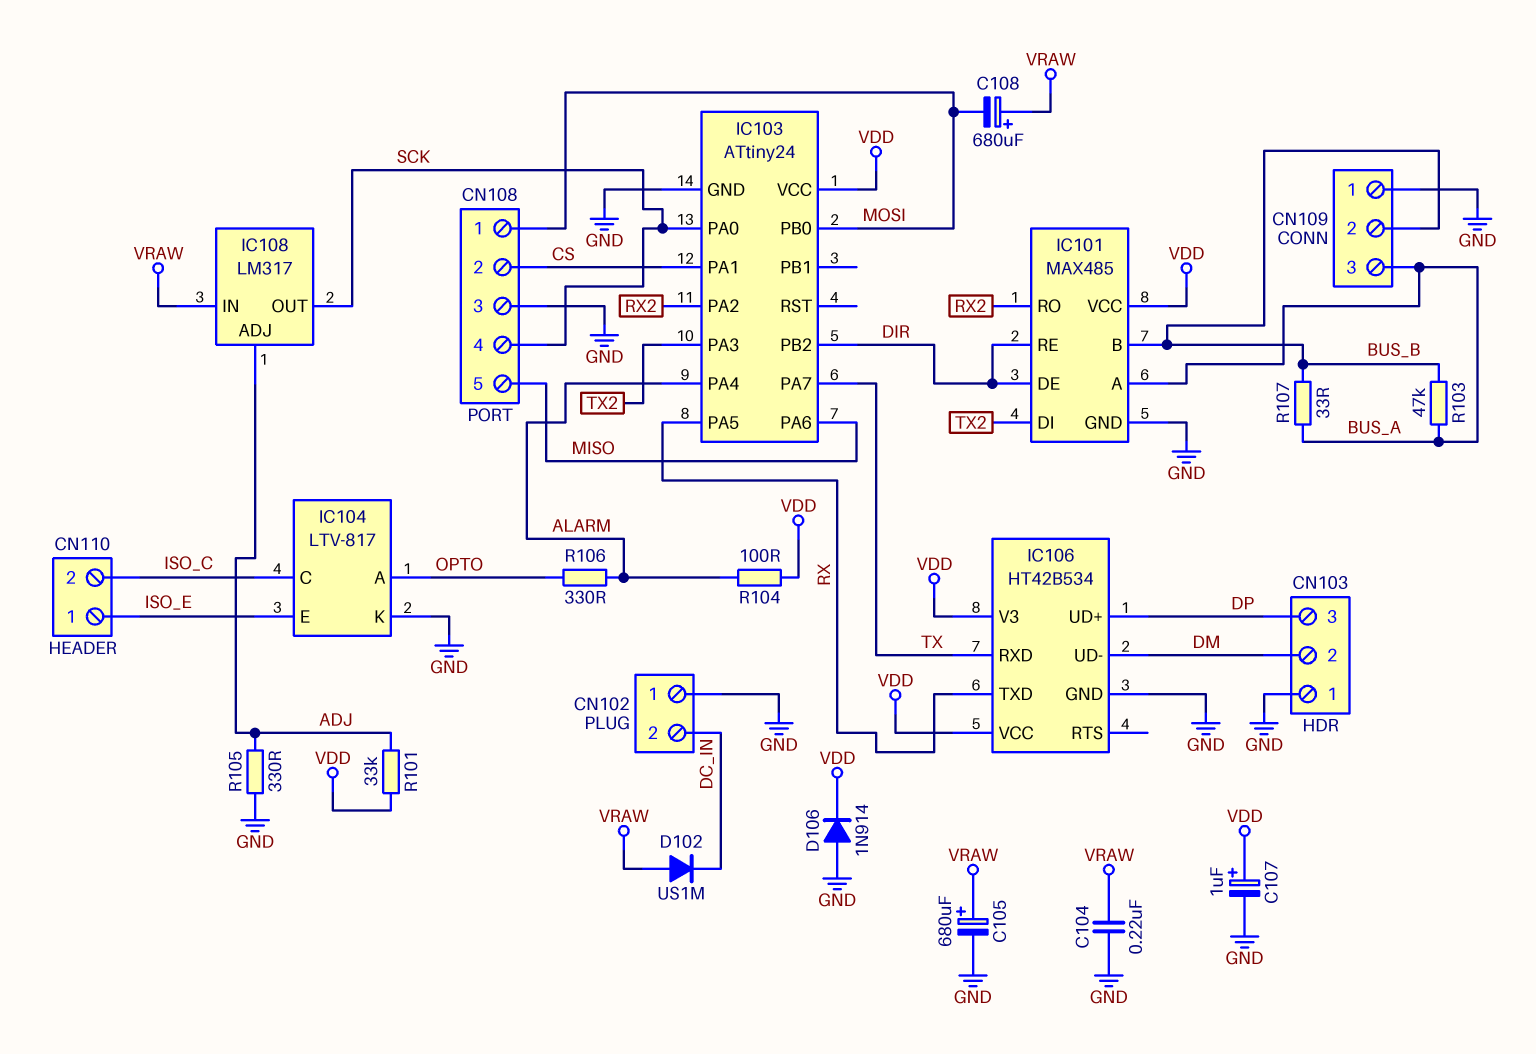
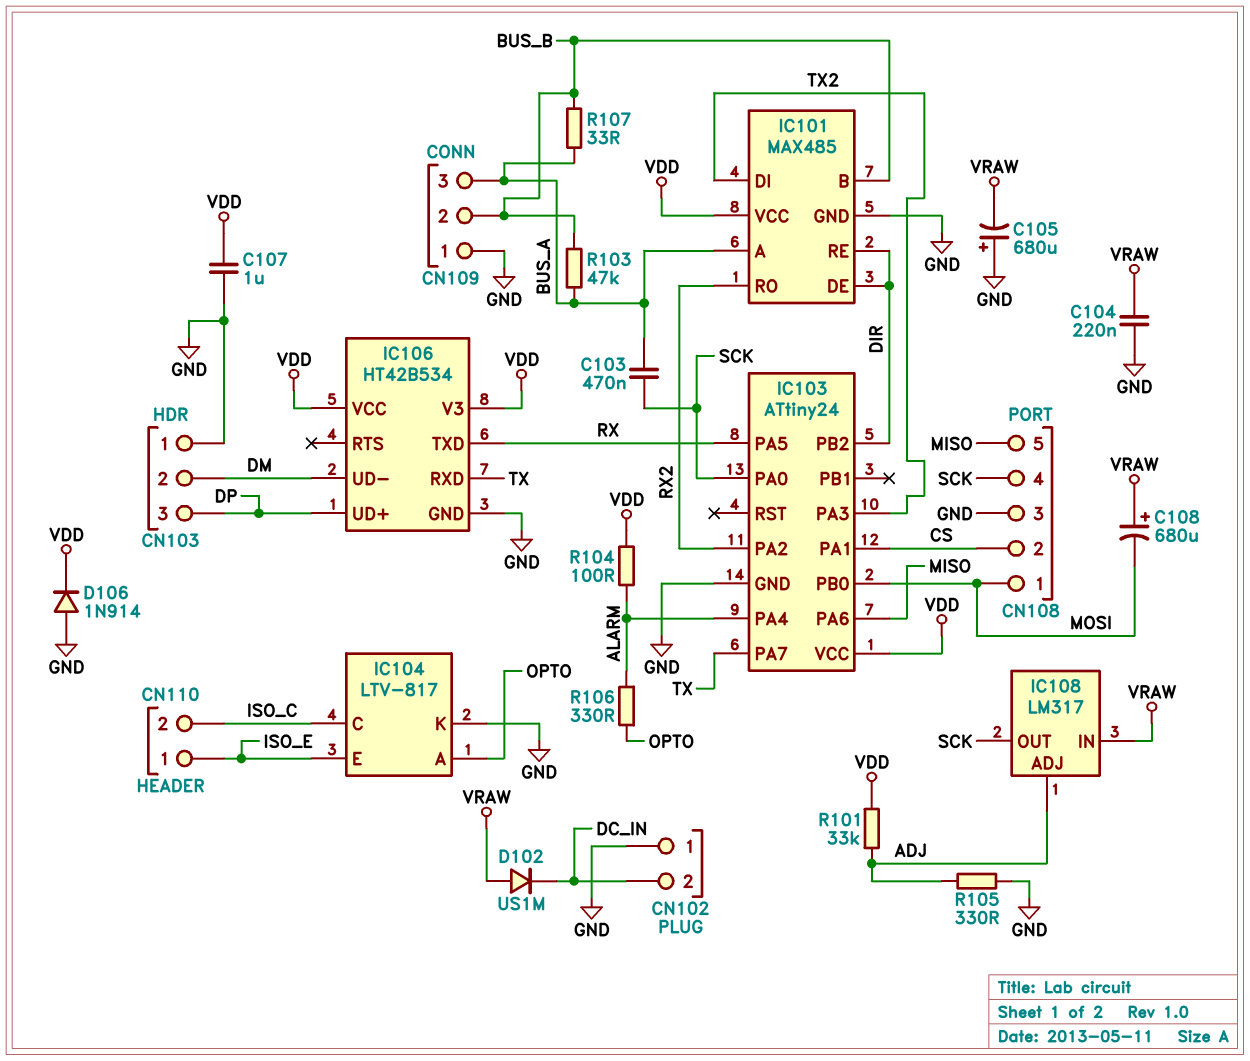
C103: none -> 470nF (BUS_A, SCK)
C105: 680uF (plus VRAW, minus GND) -> 680uF (plus GND, minus VRAW)
C107: 1uF (plus VDD, minus GND) -> 1uF (GND, VDD)

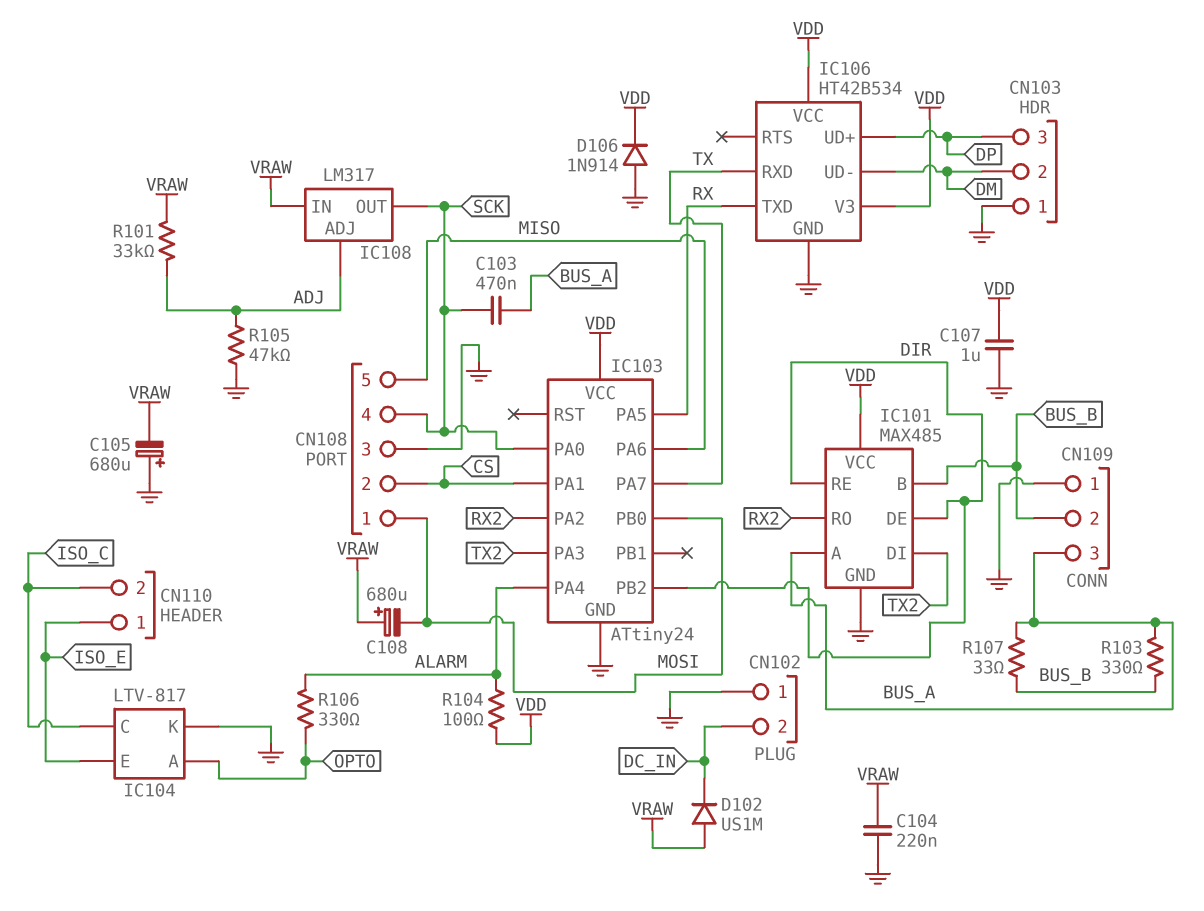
R101: 33k (ADJ, VDD) -> 33k (ADJ, VRAW)
R103: 47k (BUS_A, BUS_B) -> 330 (BUS_A, BUS_B)
R105: 330 (ADJ, GND) -> 47k (ADJ, GND)

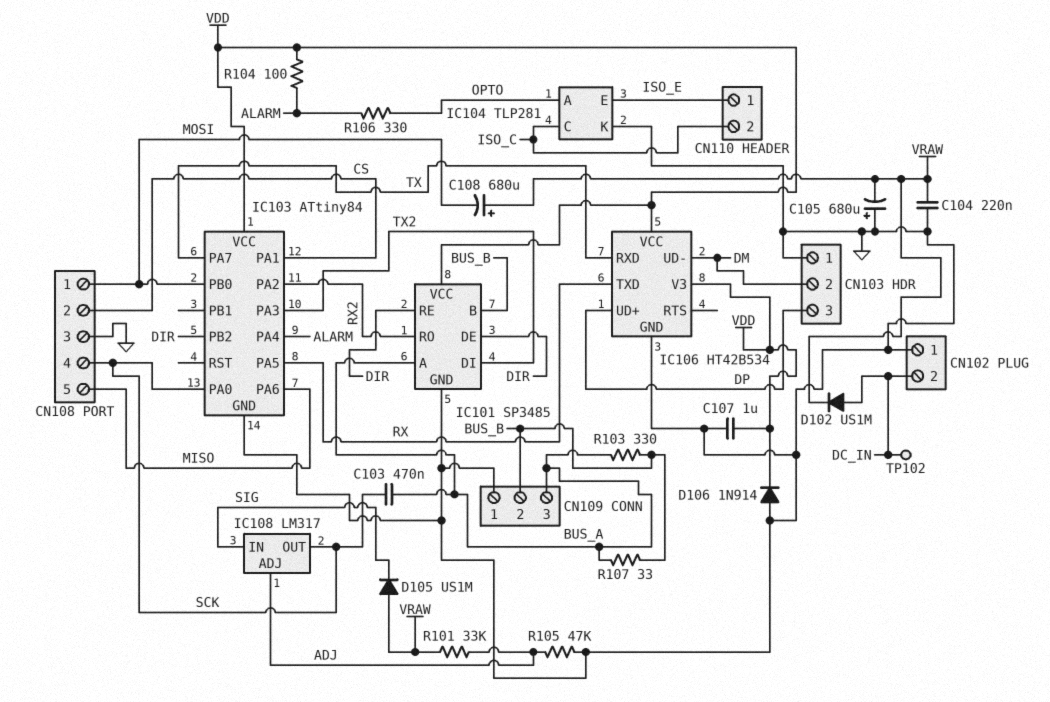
D102: diode US1M (A VRAW, K DC_IN) -> diode US1M (A DC_IN, K VRAW)
D105: none -> diode US1M (A VRAW, K SIG)
IC101: MAX485 -> SP3485
IC103: ATtiny24 -> ATtiny84
IC104: LTV-817 -> TLP281
IC108 pin IN: VRAW -> SIG
TP102: none -> test point (DC_IN)

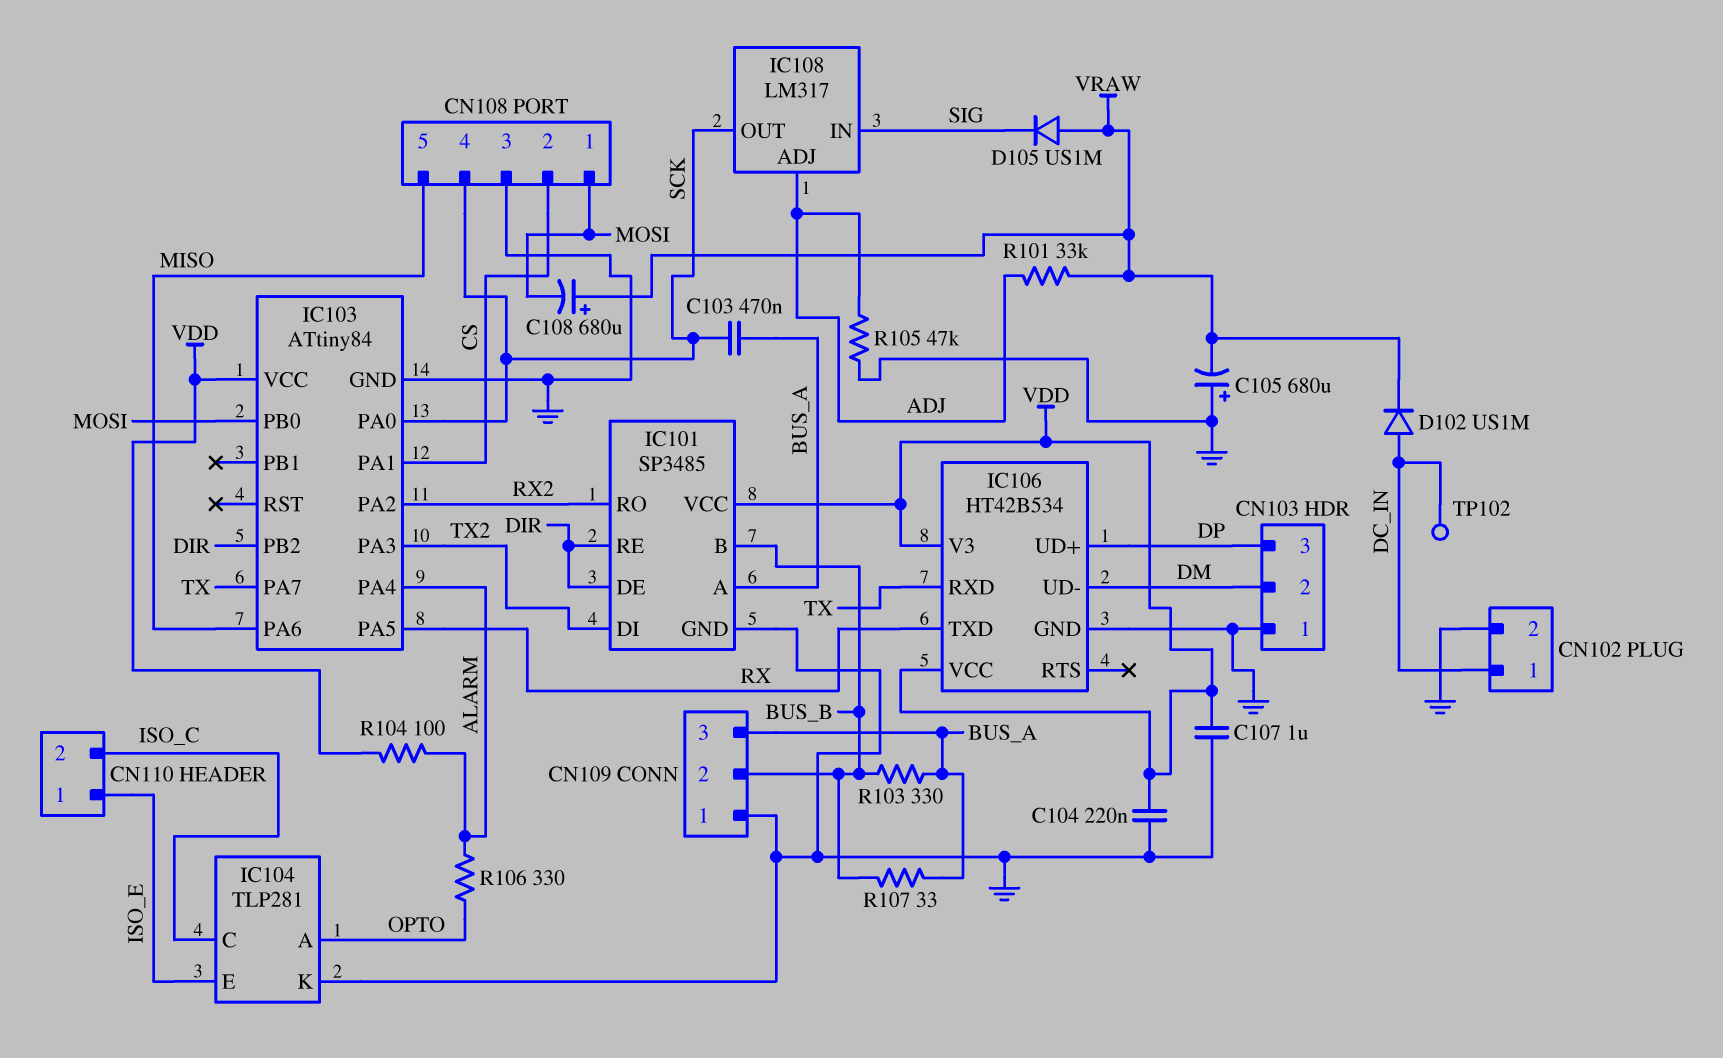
C104: 220nF (GND, VRAW) -> 220nF (GND, VDD)
CN102 pin 1: GND -> DC_IN
CN102 pin 2: DC_IN -> GND
D106: diode 1N914 (A GND, K VDD) -> none

